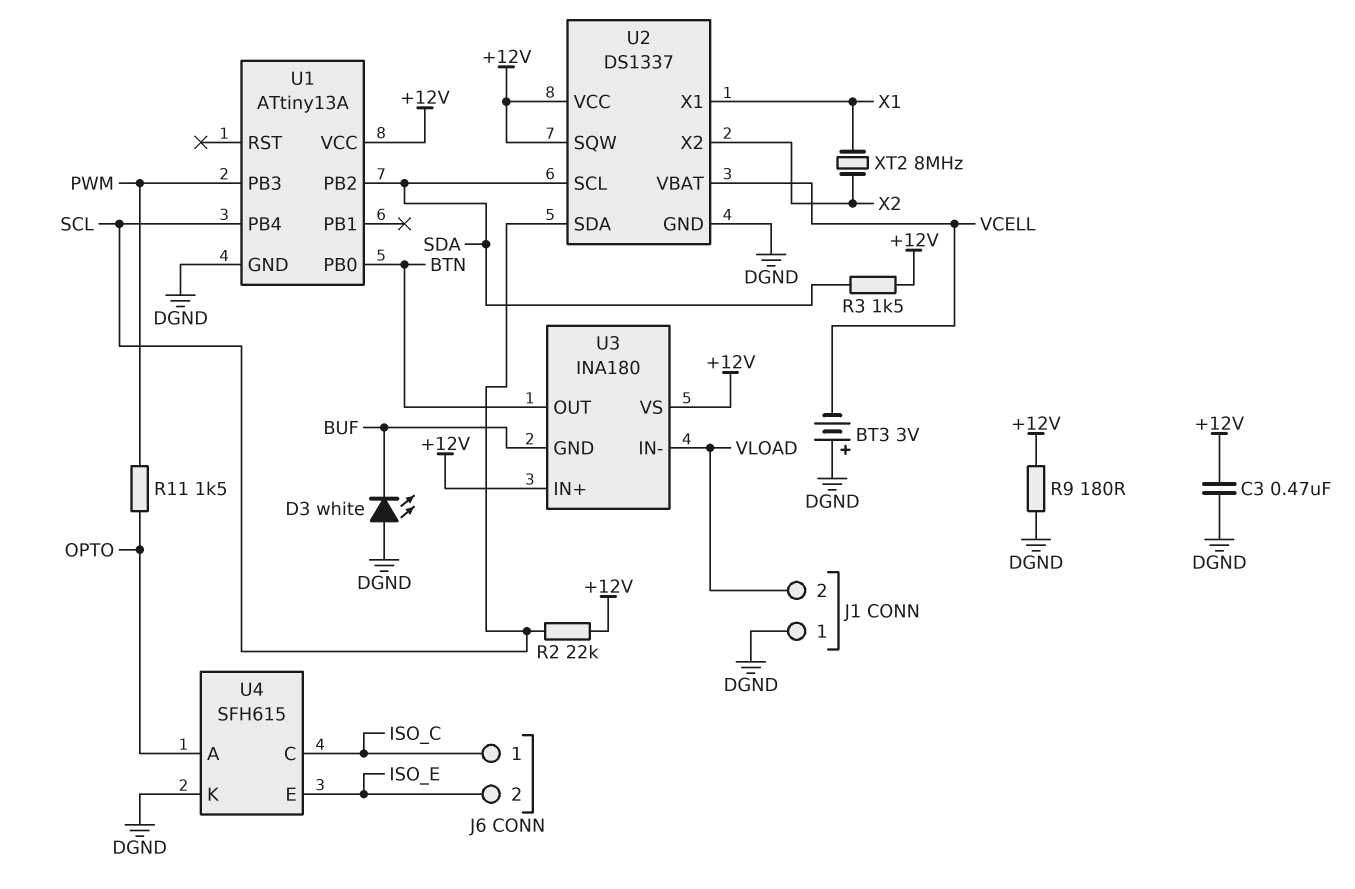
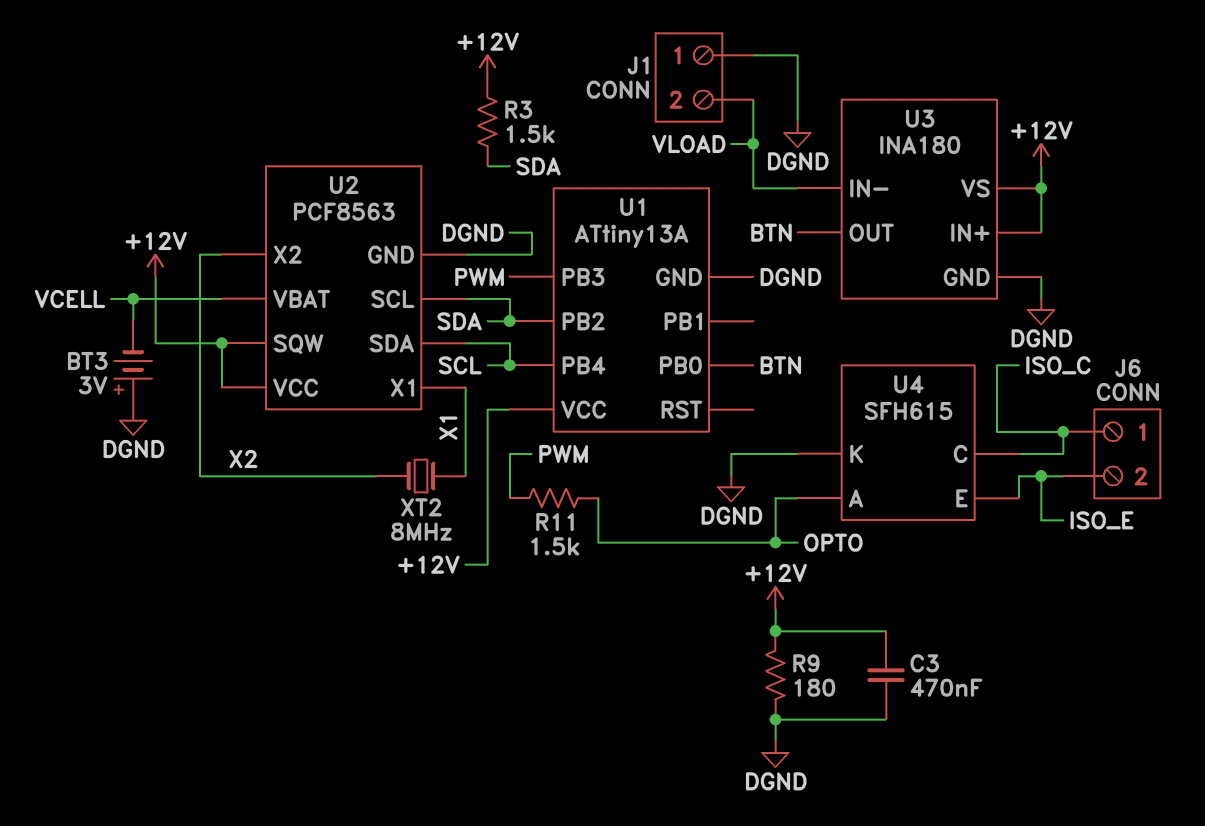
D3: LED white (A DGND, K BUF) -> none
R2: 22k (+12V, SCL) -> none
U2: DS1337 -> PCF8563
U3 pin GND: BUF -> DGND

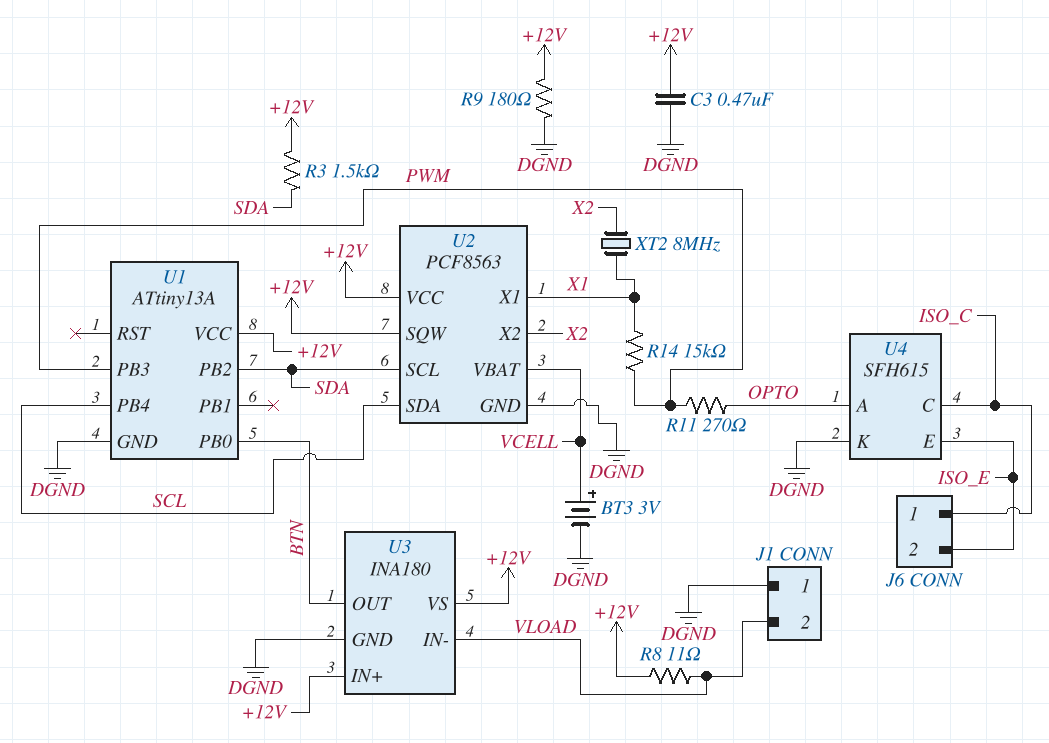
BT3: 3V (plus DGND, minus VCELL) -> 3V (plus VCELL, minus DGND)
R8: none -> 11 (+12V, VLOAD)
R11: 1.5k (OPTO, PWM) -> 270 (OPTO, PWM)
R14: none -> 15k (PWM, X1)

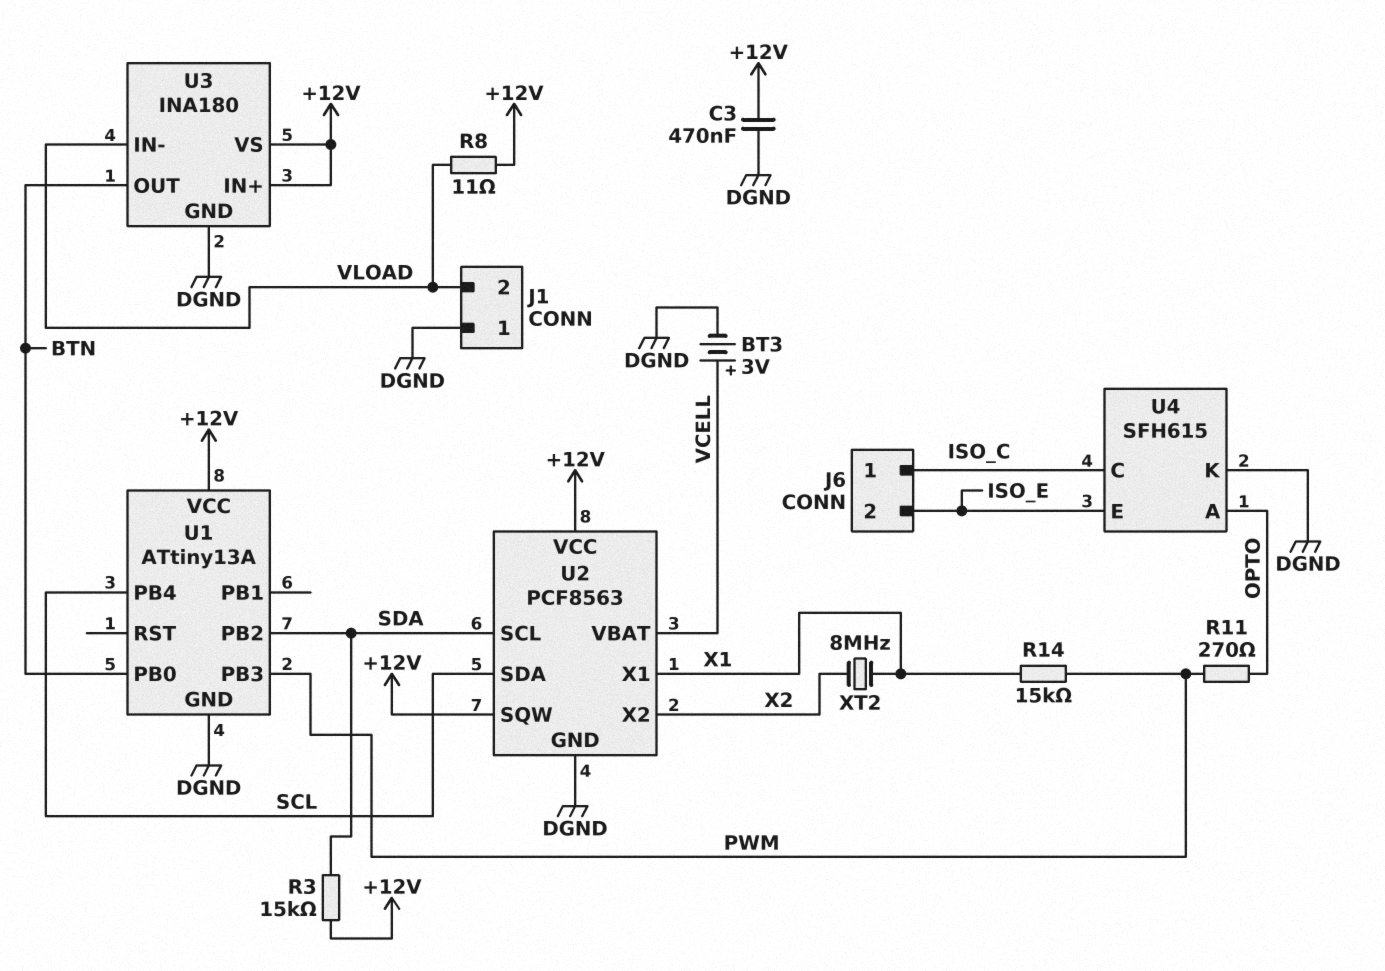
R3: 1.5k (+12V, SDA) -> 15k (+12V, SDA)
R9: 180 (+12V, DGND) -> none

